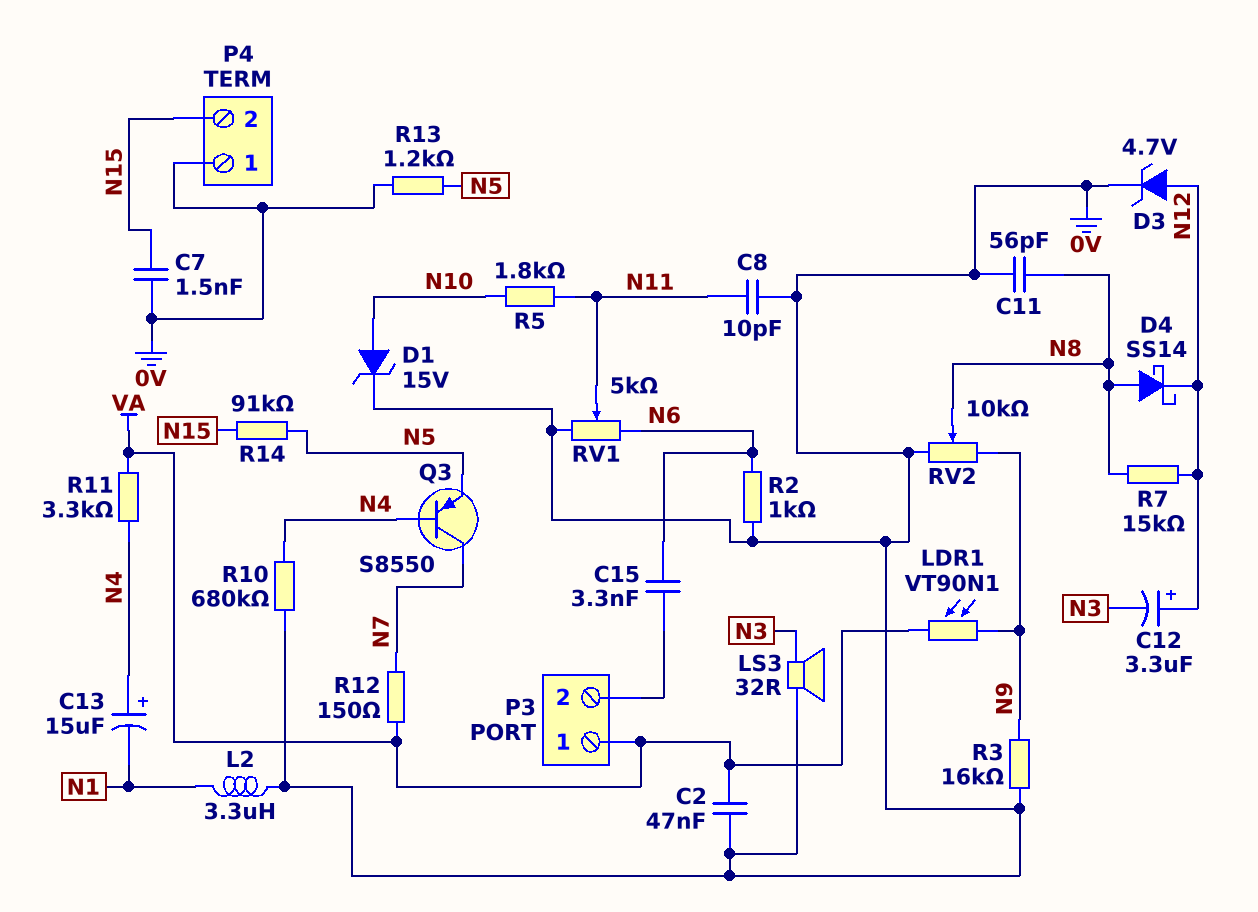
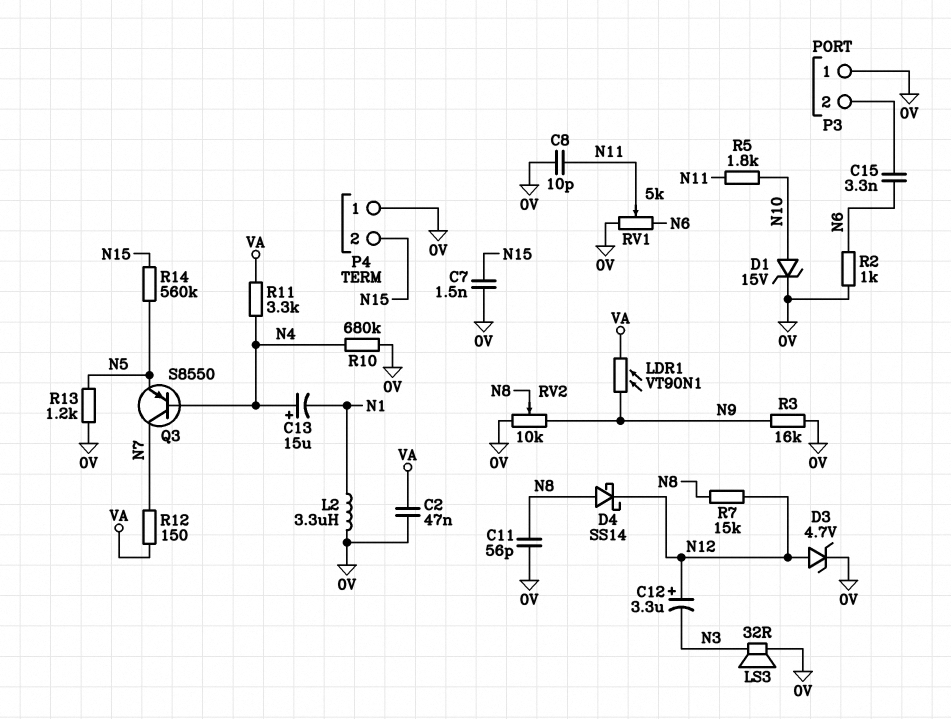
P3 pin 1: VA -> 0V
R14: 91k (N5, N15) -> 560k (N5, N15)

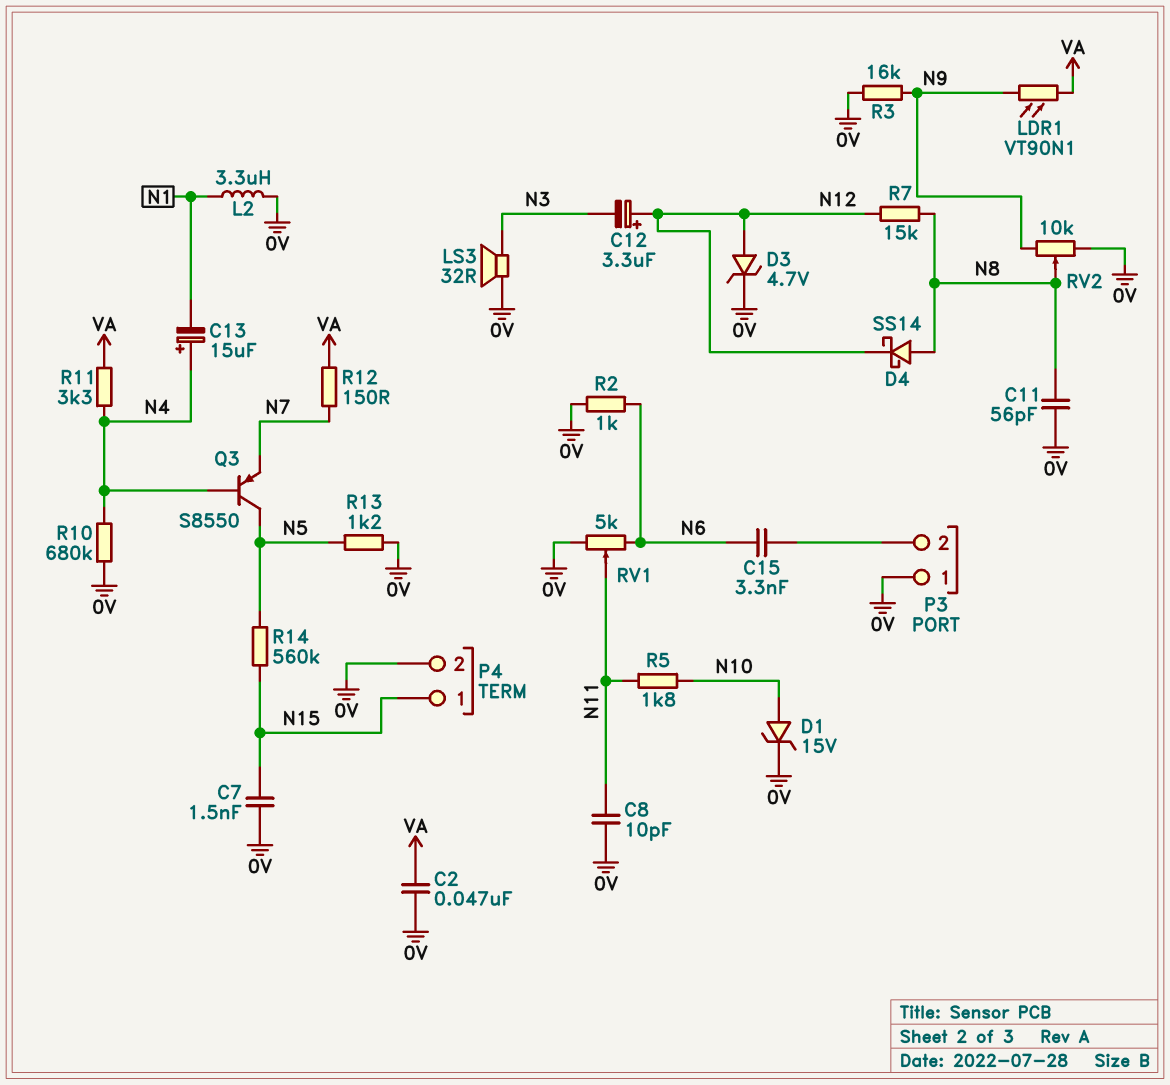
P4 pin 1: 0V -> N15
P4 pin 2: N15 -> 0V
Q3: PNP S8550 (B N4, C N7, E N5) -> PNP S8550 (B N4, C N5, E N7)

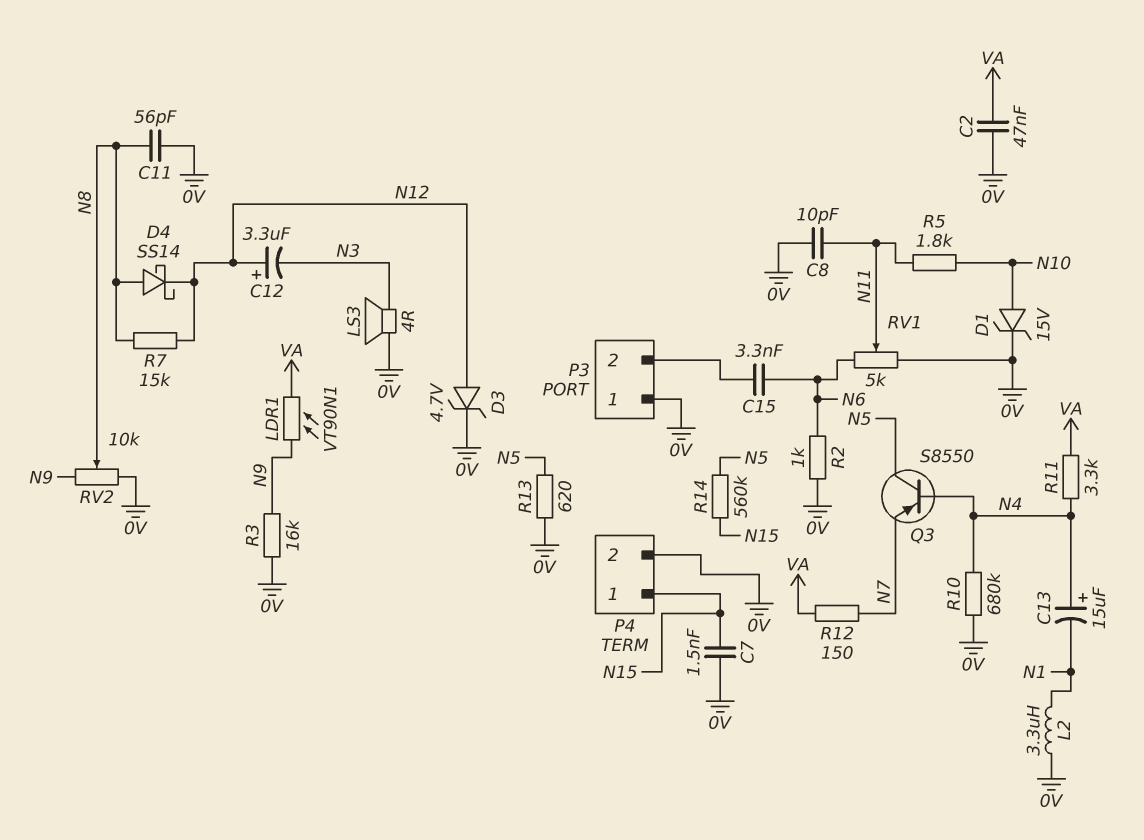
LS3: speaker 32R (0V, N3) -> speaker 4R (0V, N3)
R13: 1.2k (0V, N5) -> 620 (0V, N5)

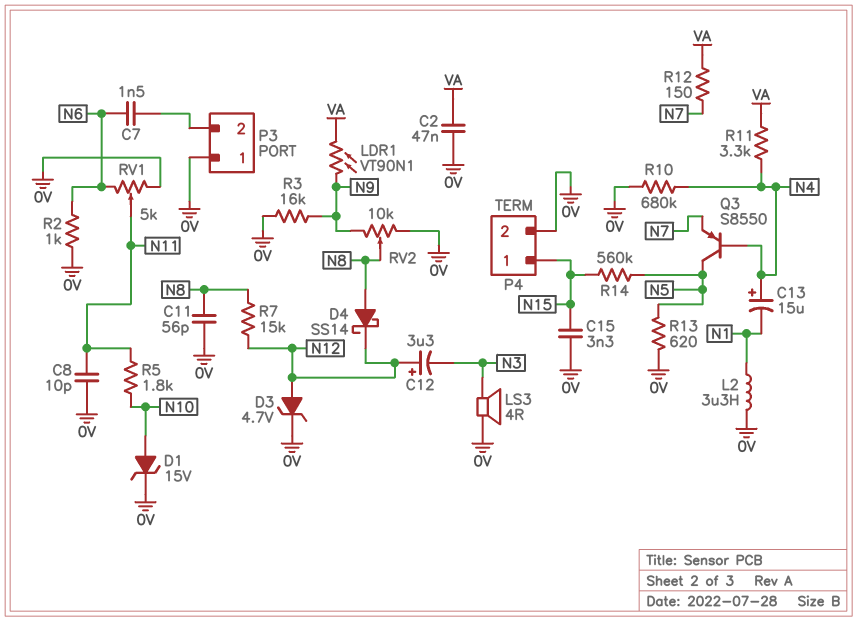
C7: 1.5nF (0V, N15) -> 1.5nF (N6, P3/2)
C15: 3.3nF (N6, P3/2) -> 3.3nF (0V, N15)

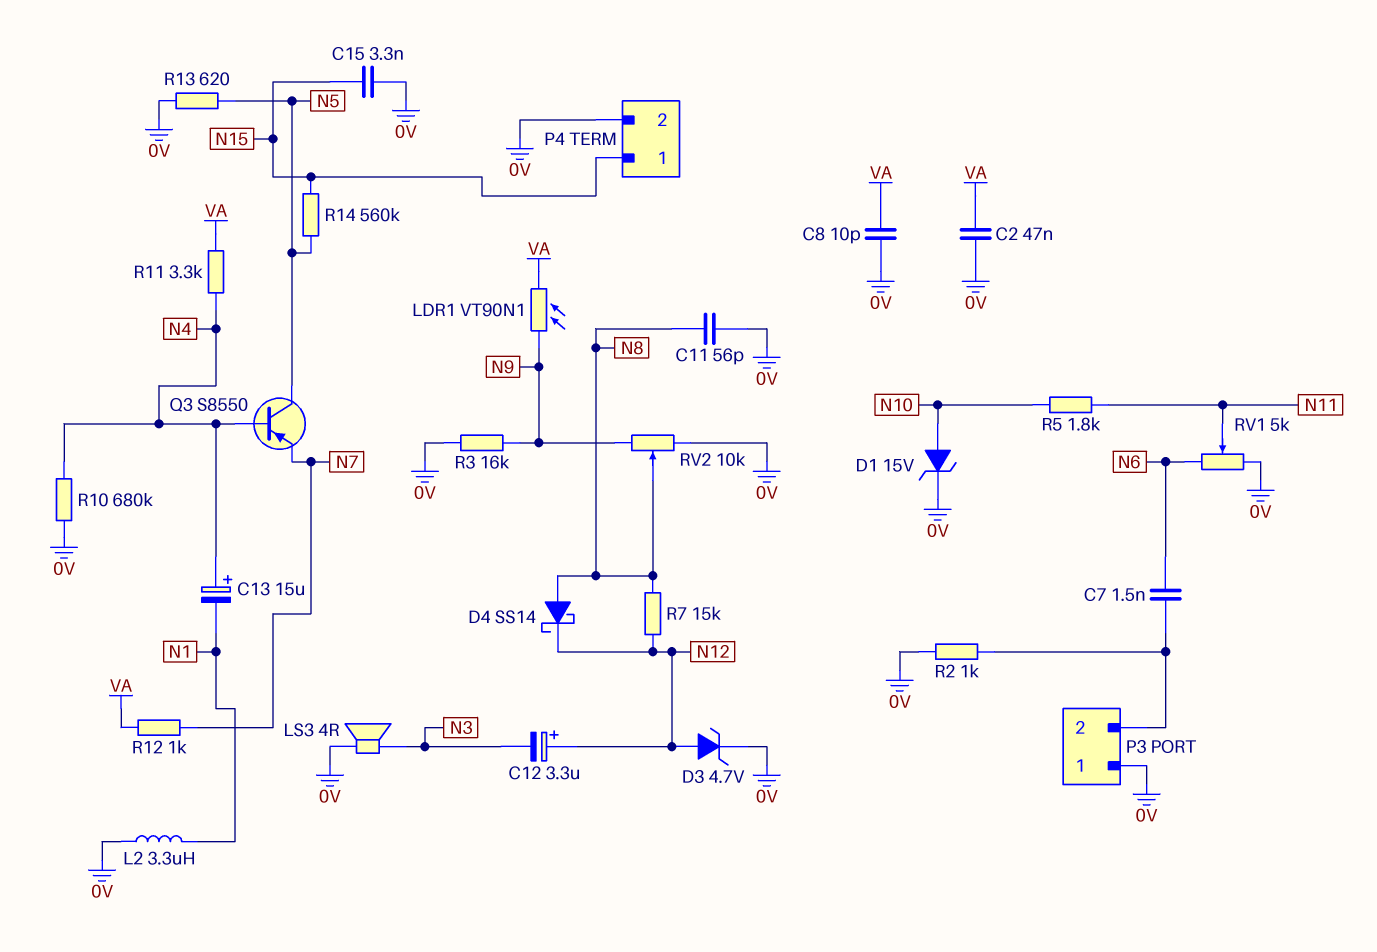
C8: 10pF (0V, N11) -> 10pF (0V, VA)
R2: 1k (0V, N6) -> 1k (0V, P3/2)
R12: 150 (N7, VA) -> 1k (N7, VA)

